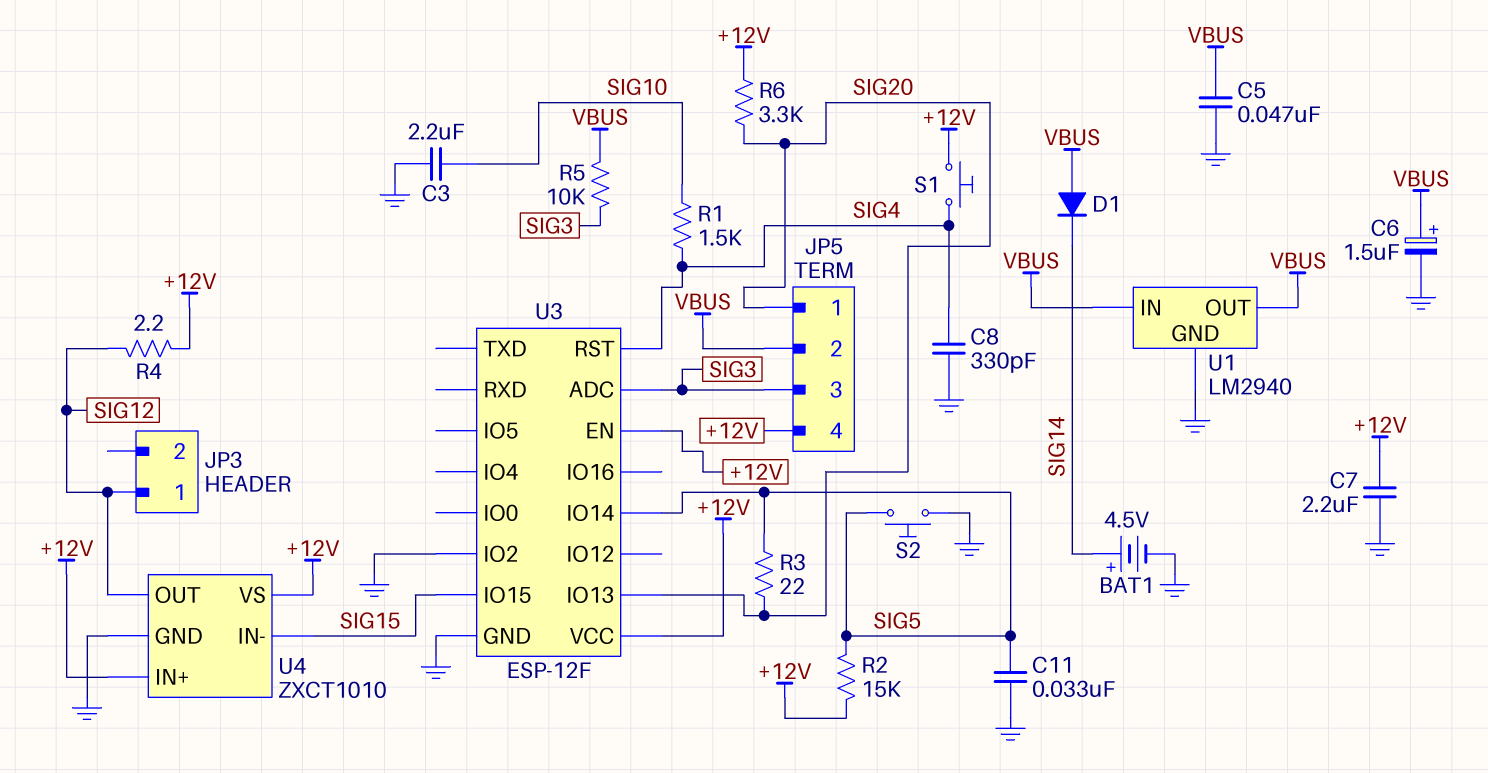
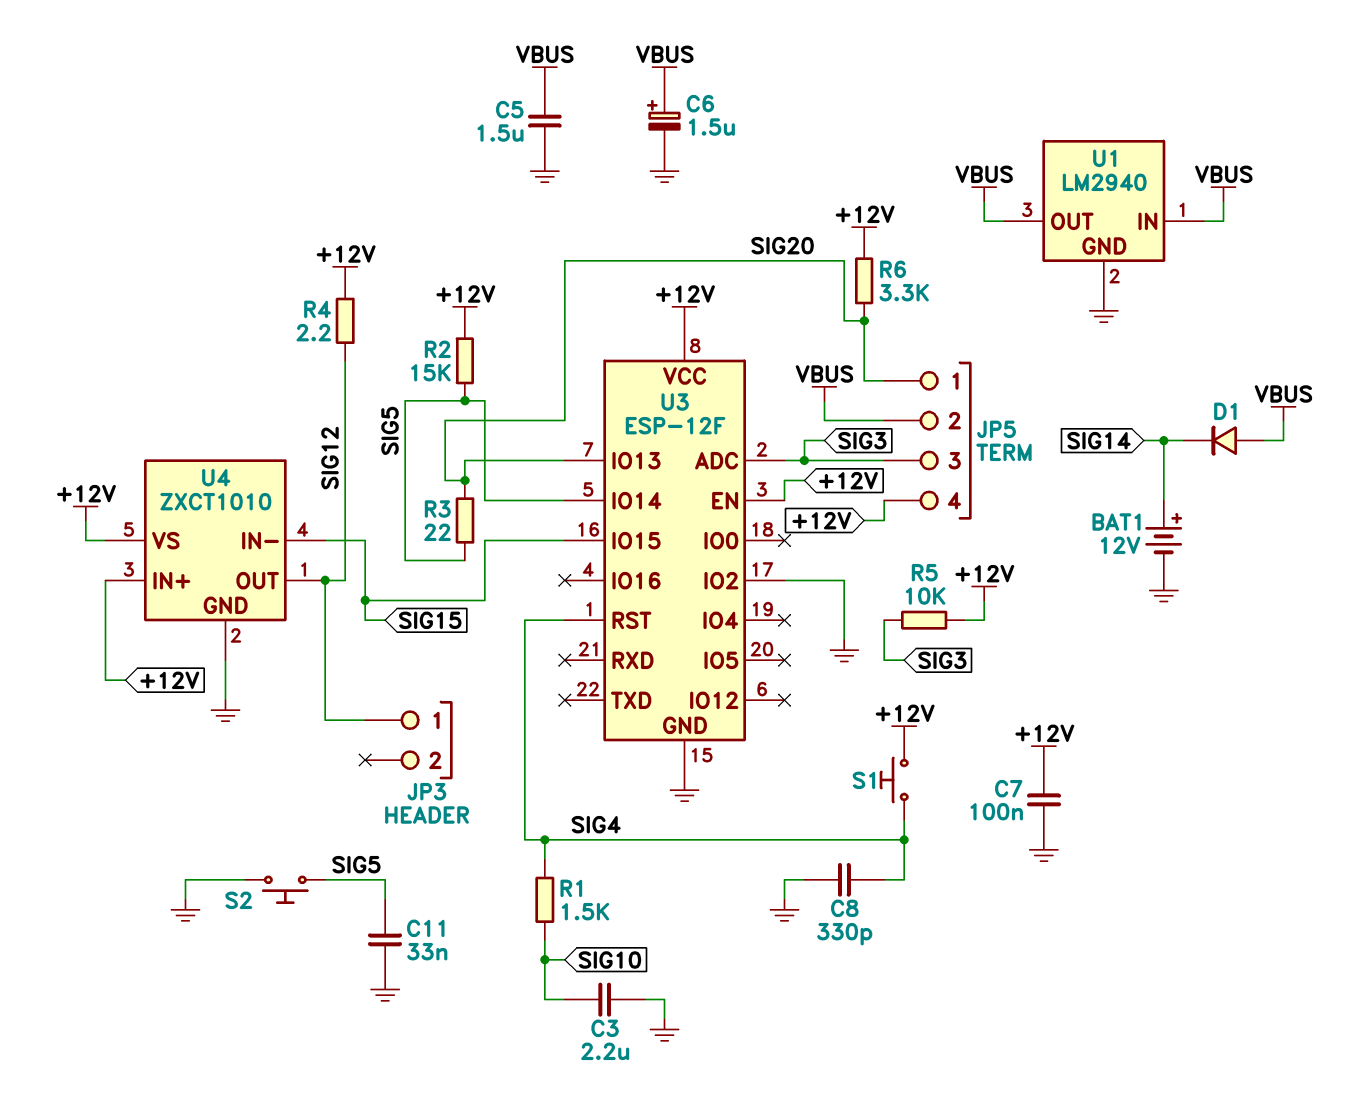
BAT1: 4.5V (plus SIG14, minus GND) -> 12V (plus SIG14, minus GND)
C5: 47nF (GND, VBUS) -> 1.5uF (GND, VBUS)
C7: 2.2uF (+12V, GND) -> 100nF (+12V, GND)
R5: 10k (SIG3, VBUS) -> 10k (+12V, SIG3)

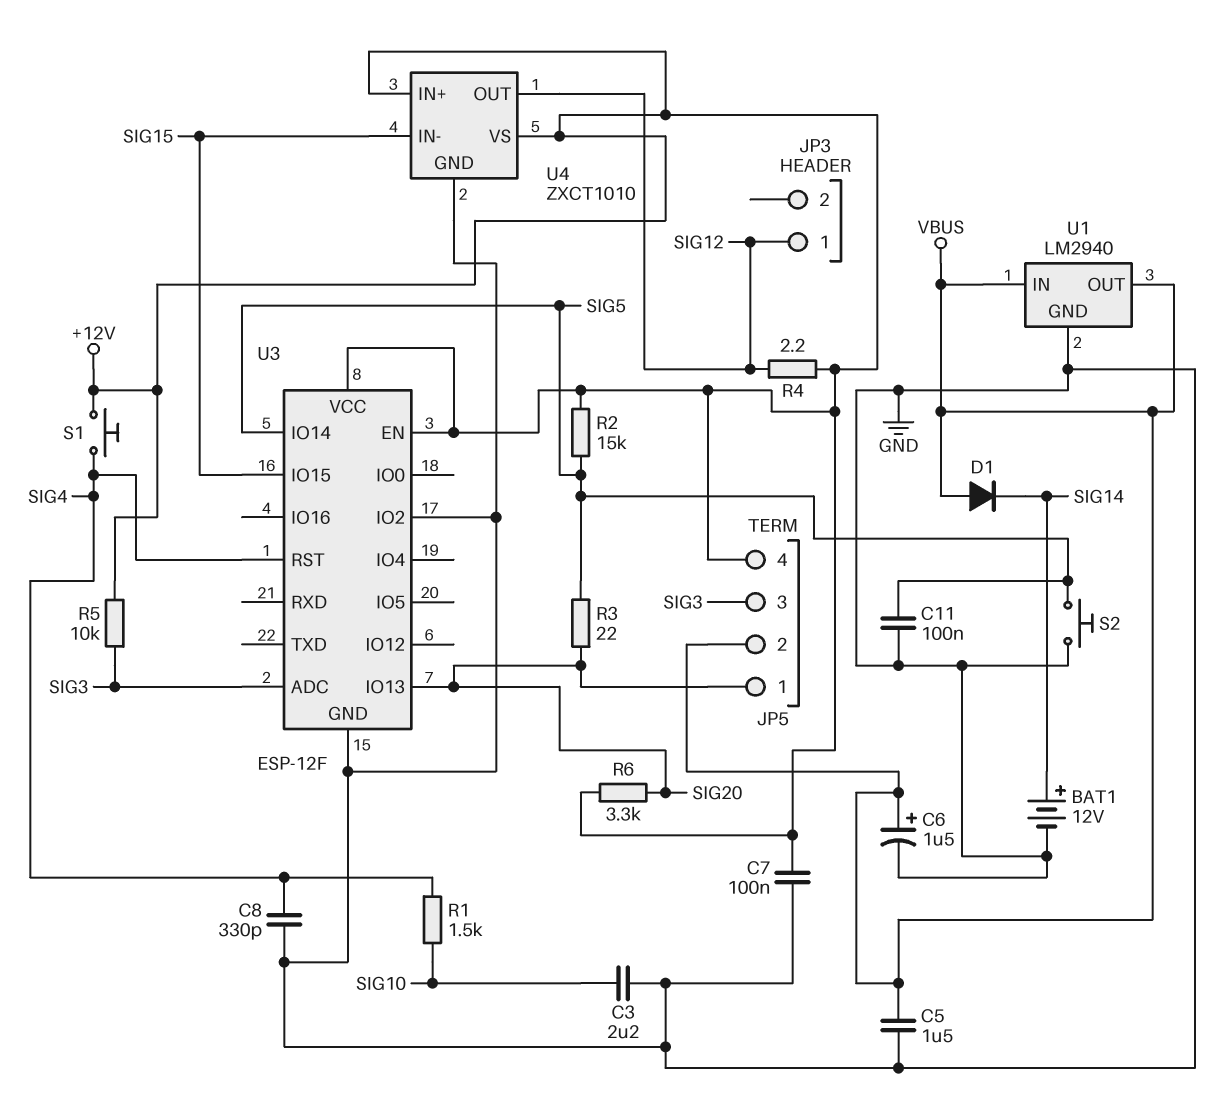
C11: 33nF (GND, SIG5) -> 100nF (GND, SIG5)

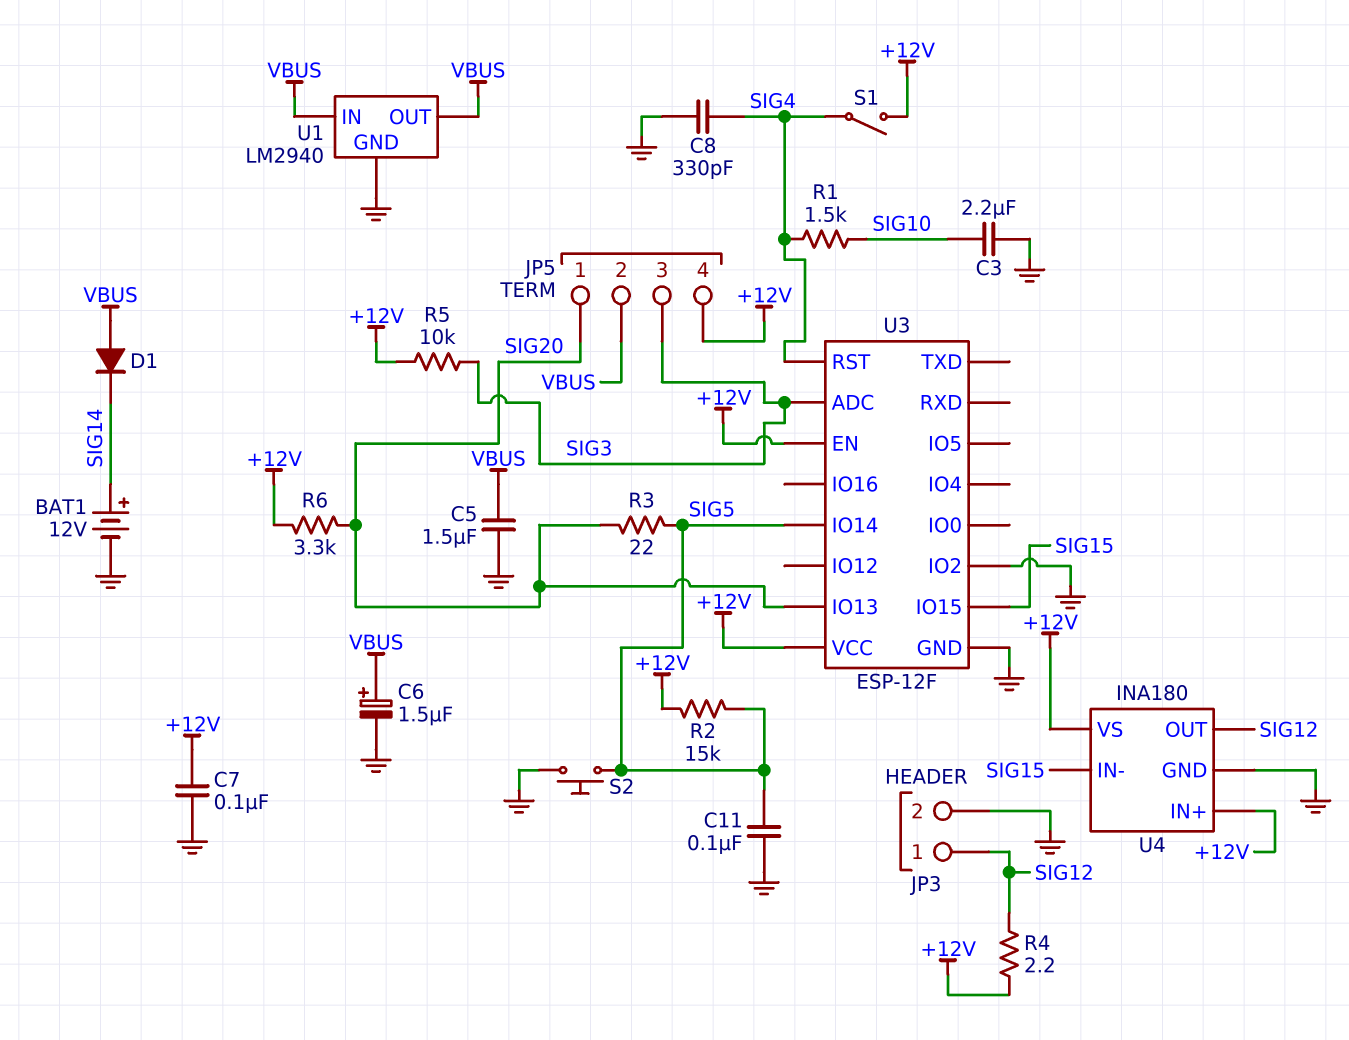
JP3 pin 2: none -> GND
S1: button (+12V, SIG4) -> switch (+12V, SIG4)
U4: ZXCT1010 -> INA180

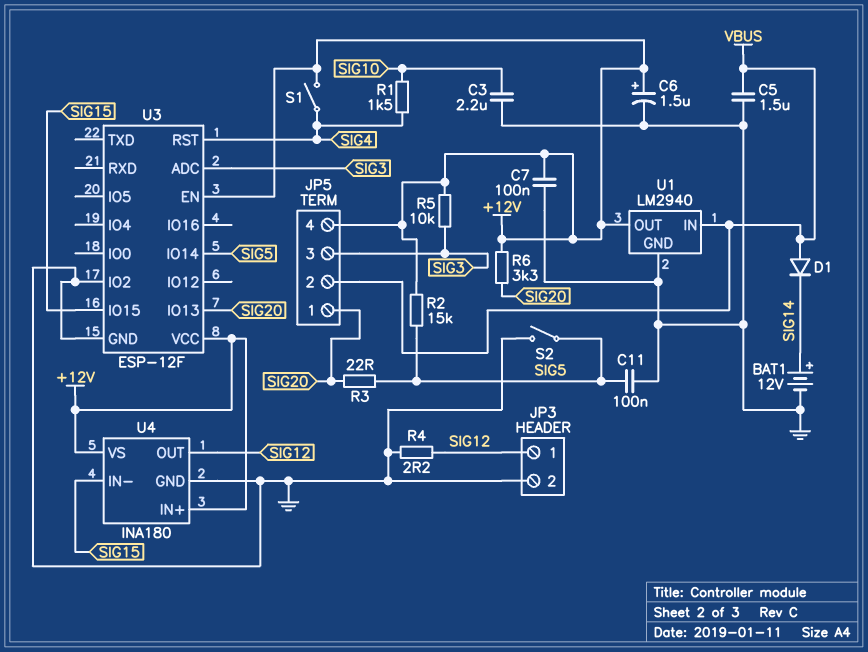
C6: 1.5uF (plus VBUS, minus GND) -> 1.5uF (plus +12V, minus GND)
C8: 330pF (GND, SIG4) -> none
R4: 2.2 (+12V, SIG12) -> 2.2 (GND, SIG12)
S2: button (GND, SIG5) -> switch (GND, SIG5)
U1 pin OUT: VBUS -> +12V

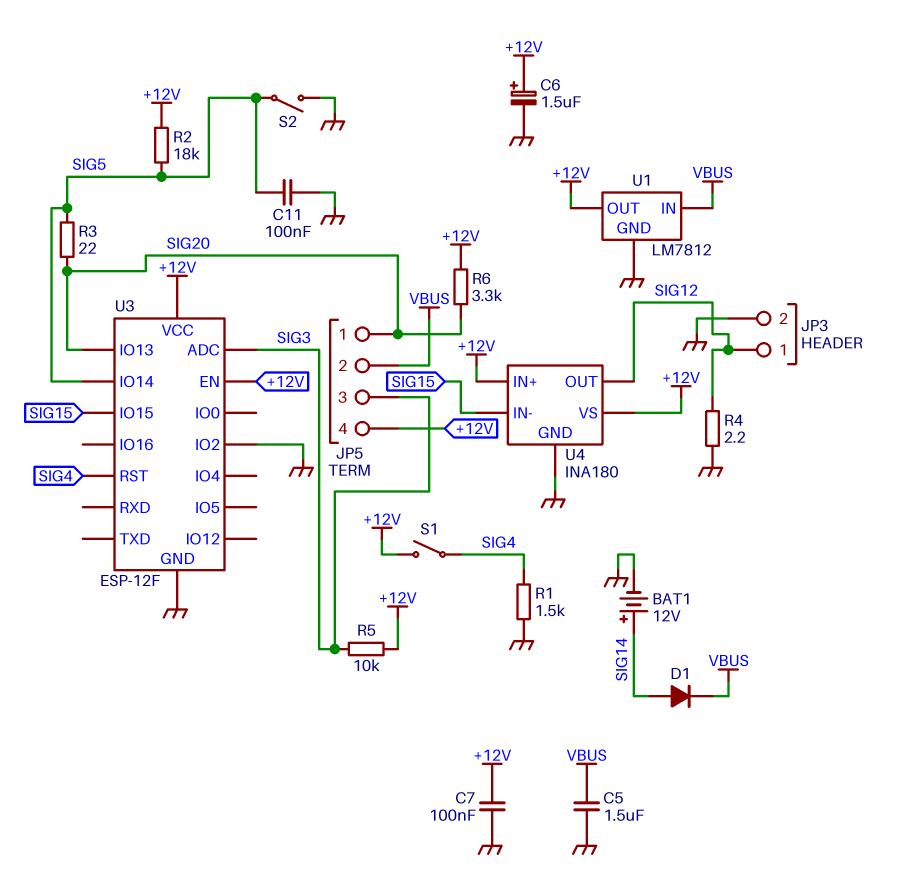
C3: 2.2uF (GND, SIG10) -> none
D1: diode (A VBUS, K SIG14) -> diode (A SIG14, K VBUS)
R1: 1.5k (SIG4, SIG10) -> 1.5k (GND, SIG4)
R2: 15k (+12V, SIG5) -> 18k (+12V, SIG5)
U1: LM2940 -> LM7812

